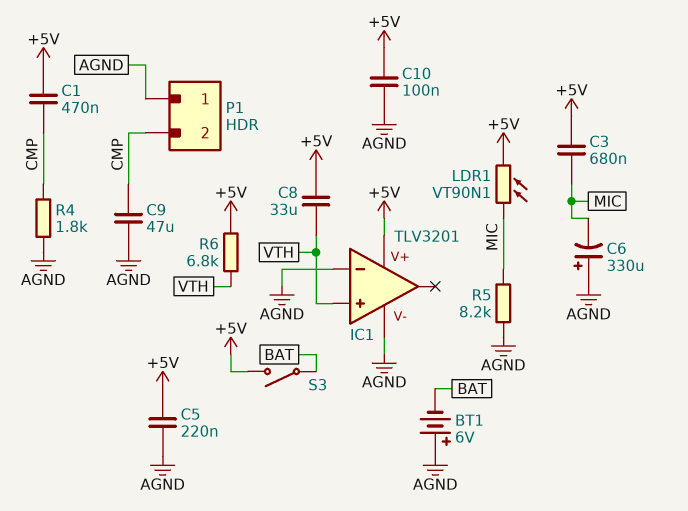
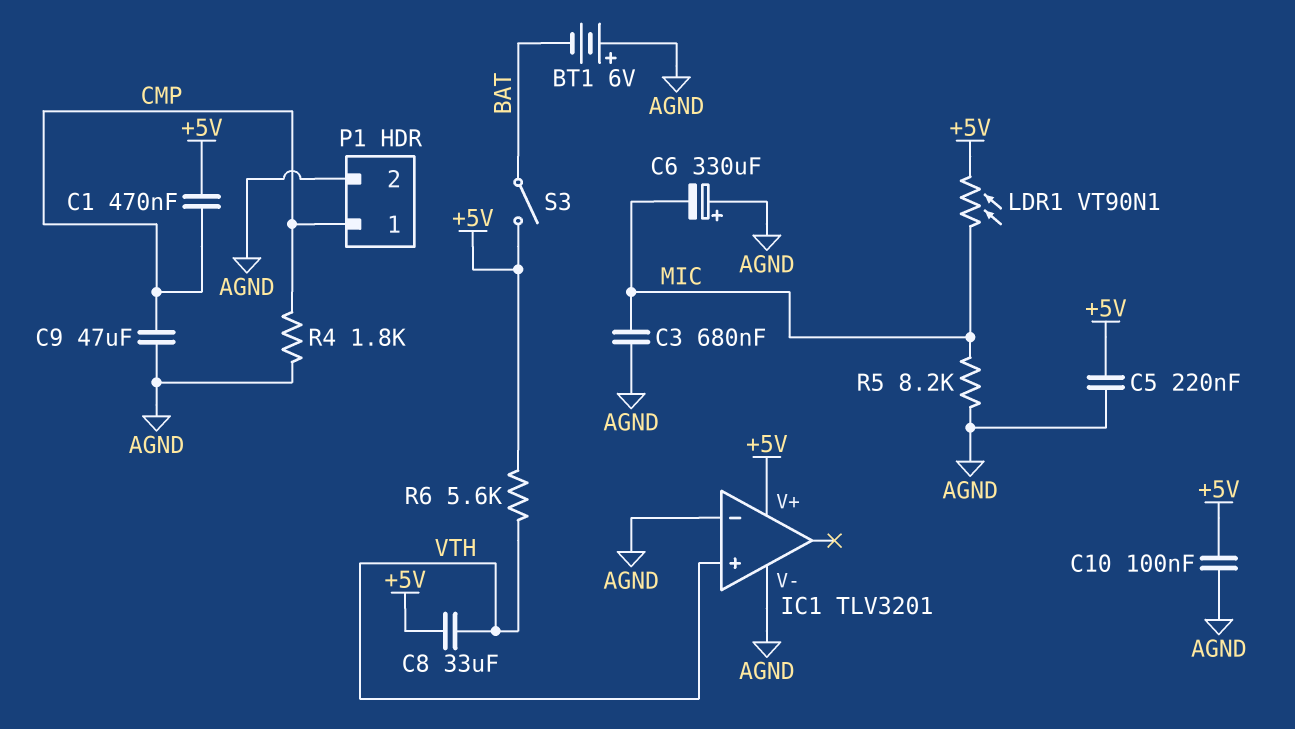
C3: 680nF (+5V, MIC) -> 680nF (AGND, MIC)
P1 pin 1: AGND -> CMP
P1 pin 2: CMP -> AGND
R6: 6.8k (+5V, VTH) -> 5.6k (+5V, VTH)

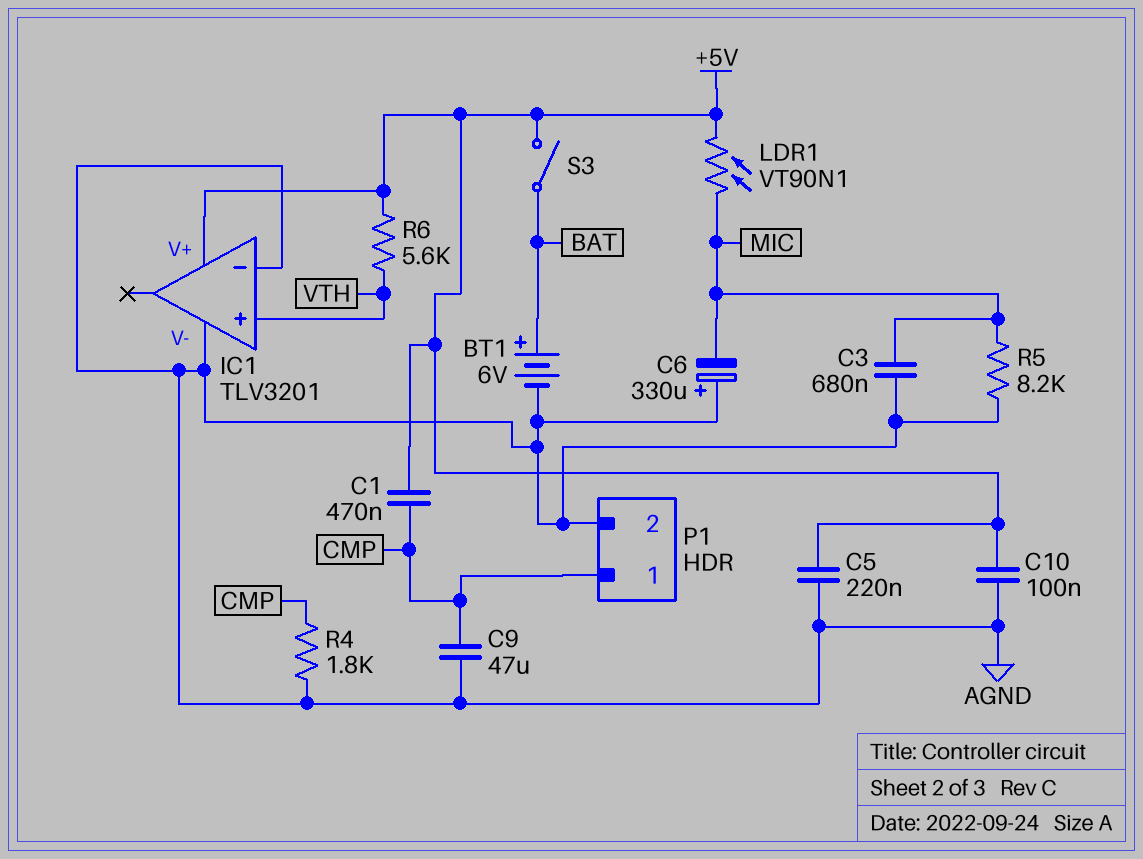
BT1: 6V (plus AGND, minus BAT) -> 6V (plus BAT, minus AGND)
C8: 33uF (+5V, VTH) -> none

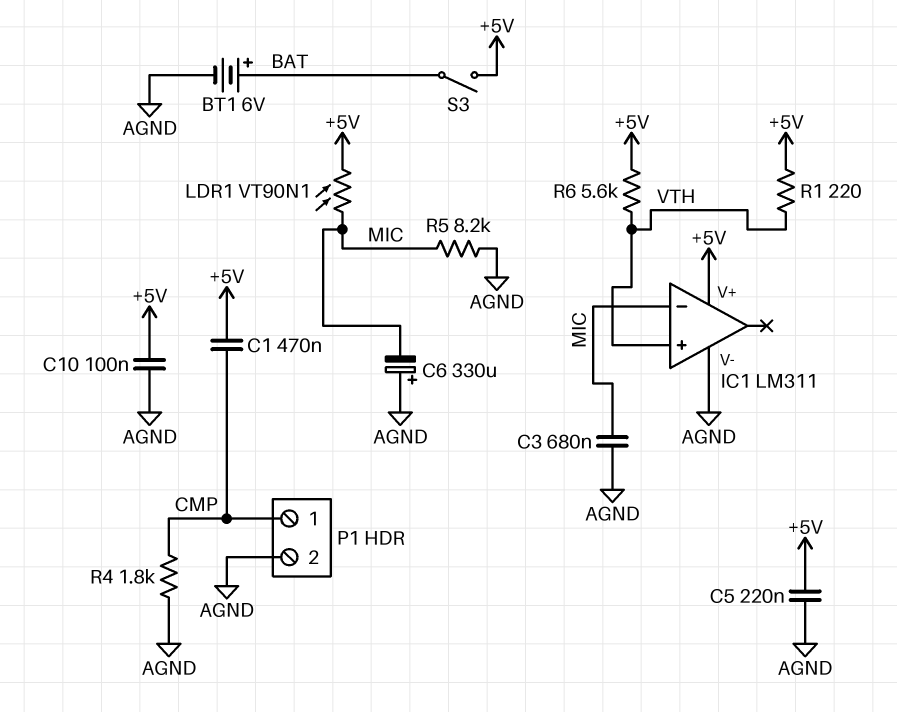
C9: 47uF (AGND, CMP) -> none
IC1: TLV3201 -> LM311
IC1 pin in-: AGND -> MIC
R1: none -> 220 (+5V, VTH)

